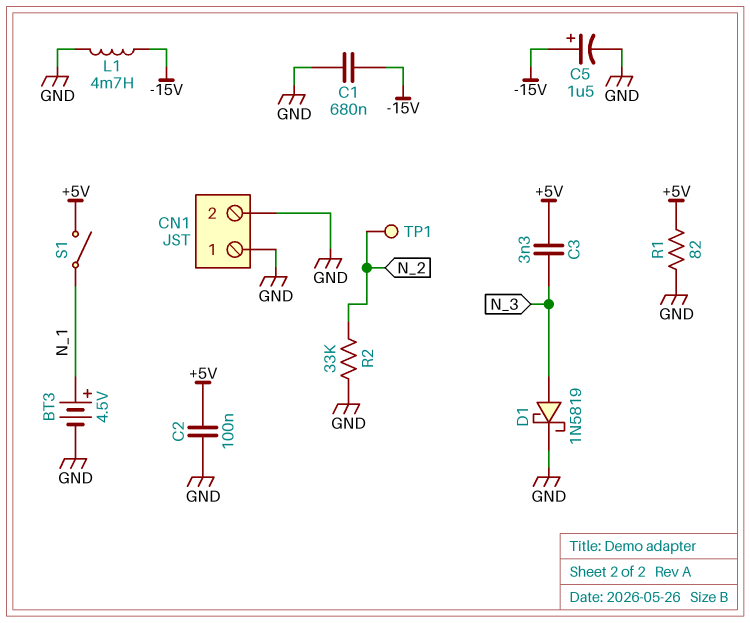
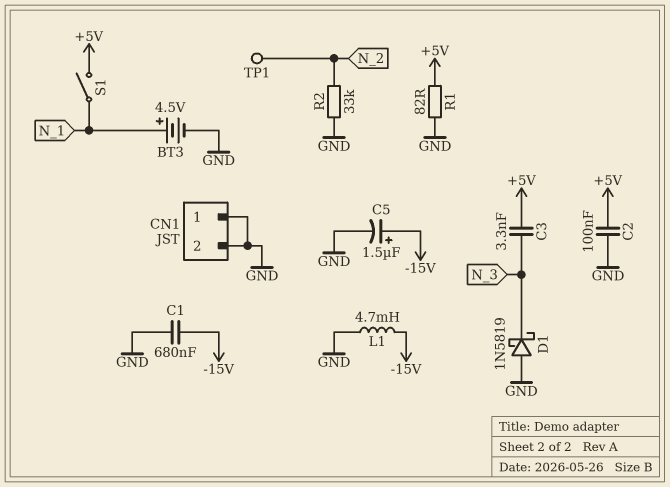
D1: schottky 1N5819 (A N_3, K GND) -> schottky 1N5819 (A GND, K N_3)

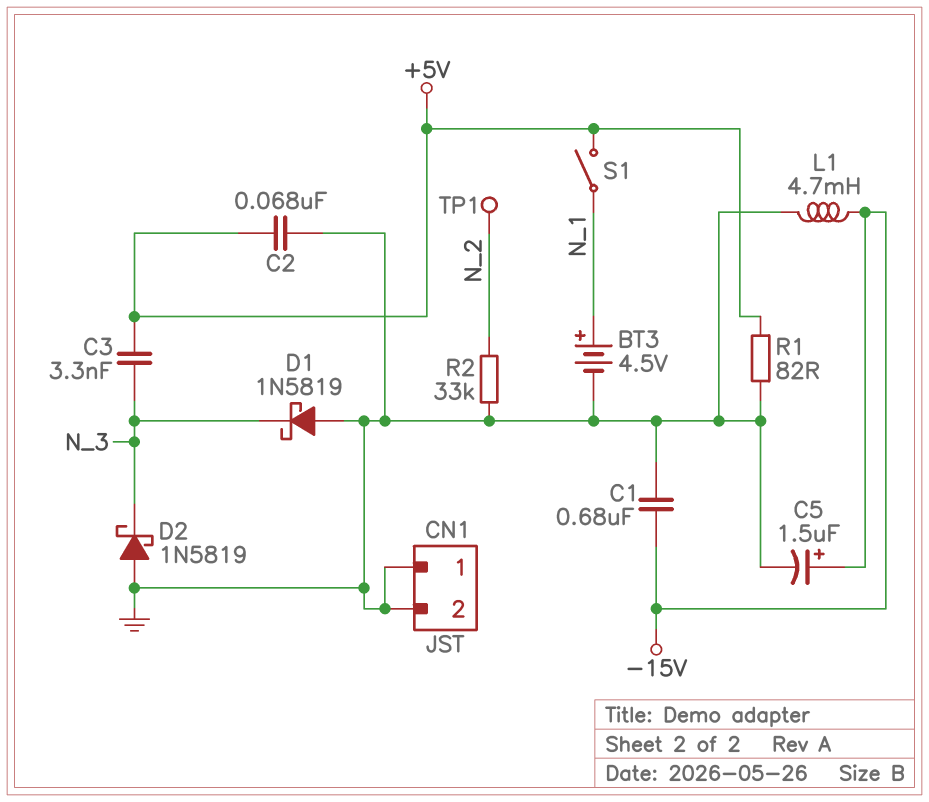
C2: 100nF (+5V, GND) -> 68nF (+5V, GND)
D2: none -> schottky 1N5819 (A GND, K N_3)

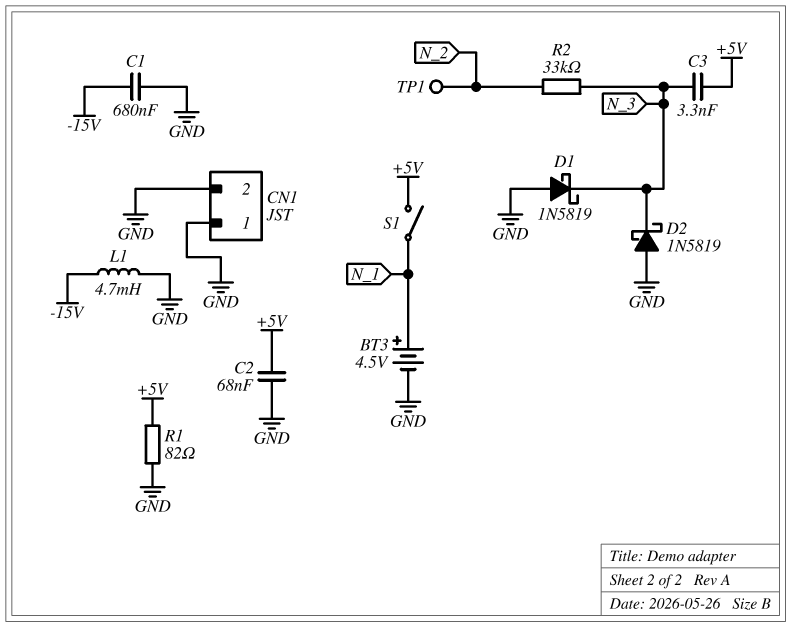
C5: 1.5uF (plus -15V, minus GND) -> none
R2: 33k (GND, N_2) -> 33k (N_2, N_3)

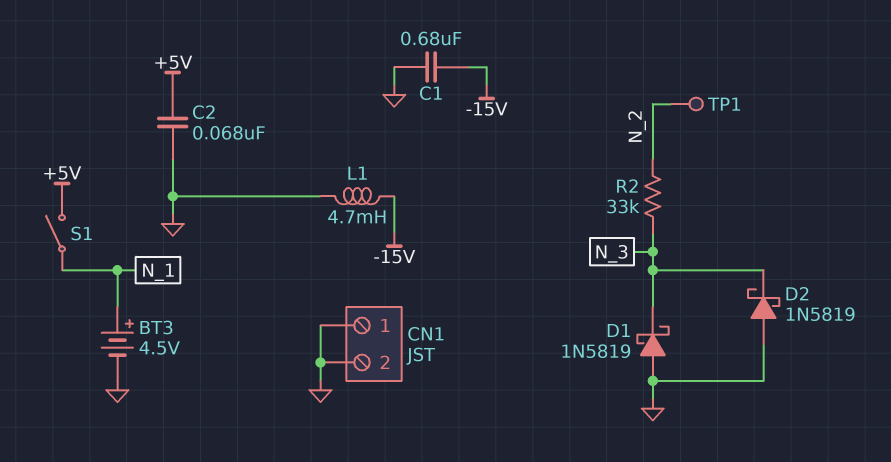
C3: 3.3nF (+5V, N_3) -> none
R1: 82 (+5V, GND) -> none

